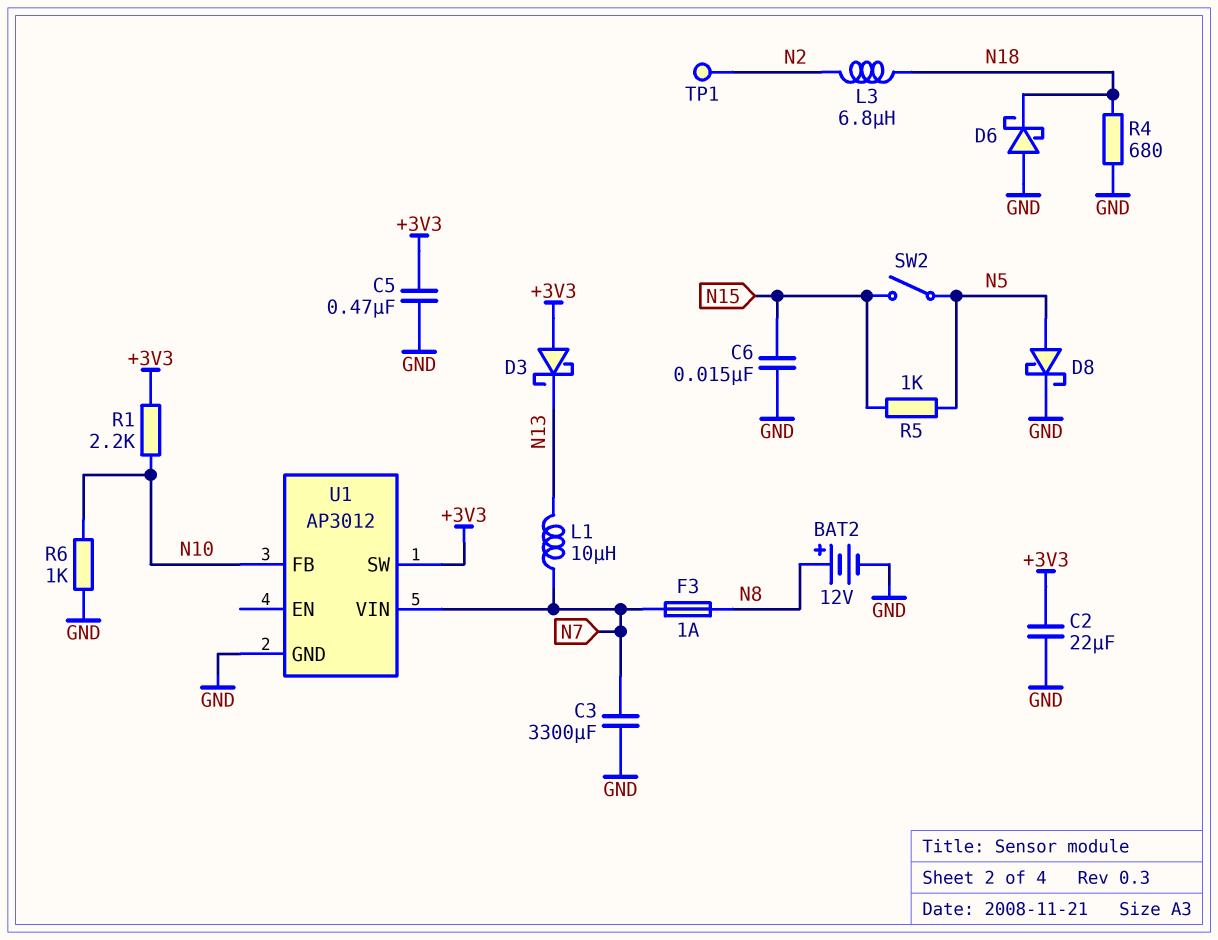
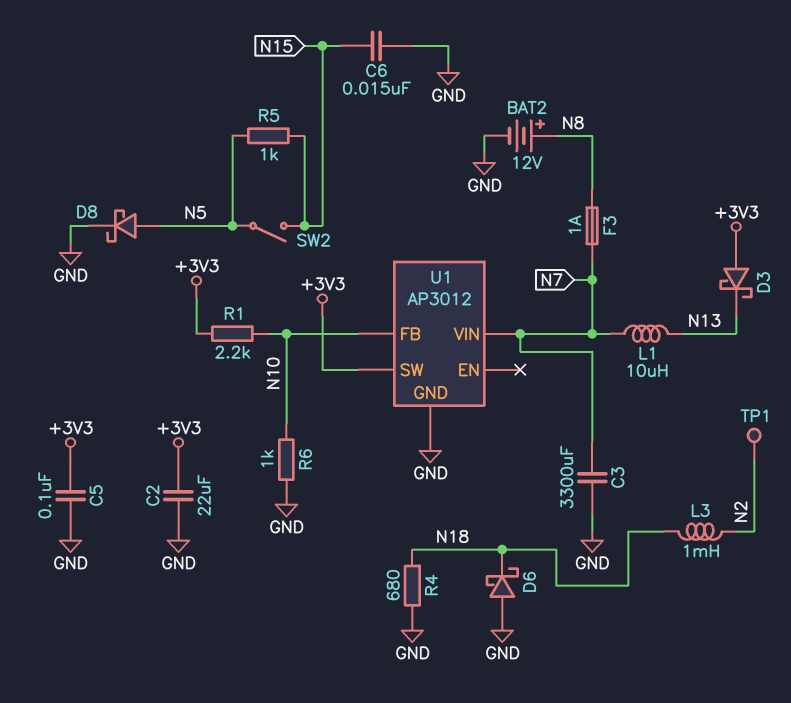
C5: 470nF (+3V3, GND) -> 100nF (+3V3, GND)
L3: 6.8uH (N2, N18) -> 1mH (N2, N18)

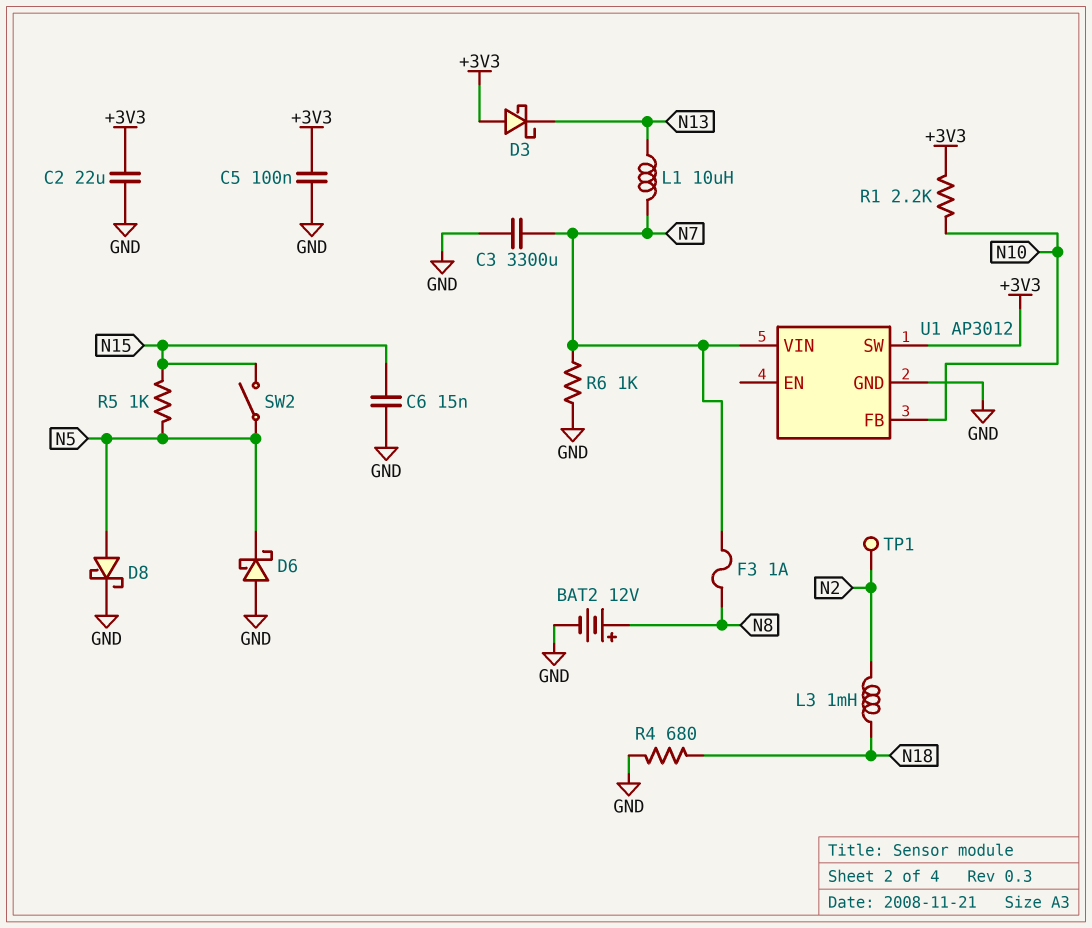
D6: schottky (A GND, K N18) -> schottky (A GND, K N5)
R6: 1k (GND, N10) -> 1k (GND, N7)

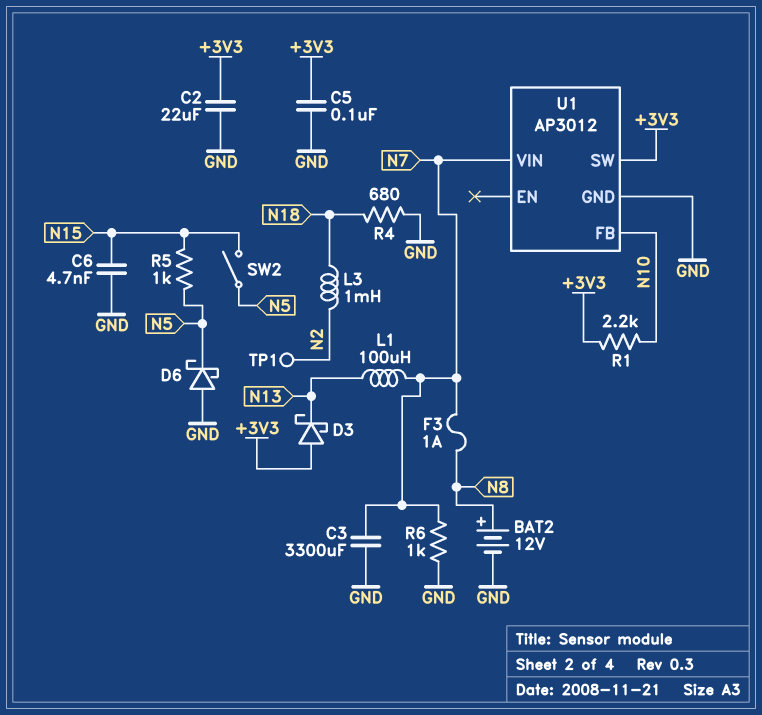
C6: 15nF (GND, N15) -> 4.7nF (GND, N15)
D8: schottky (A N5, K GND) -> none
L1: 10uH (N7, N13) -> 100uH (N7, N13)

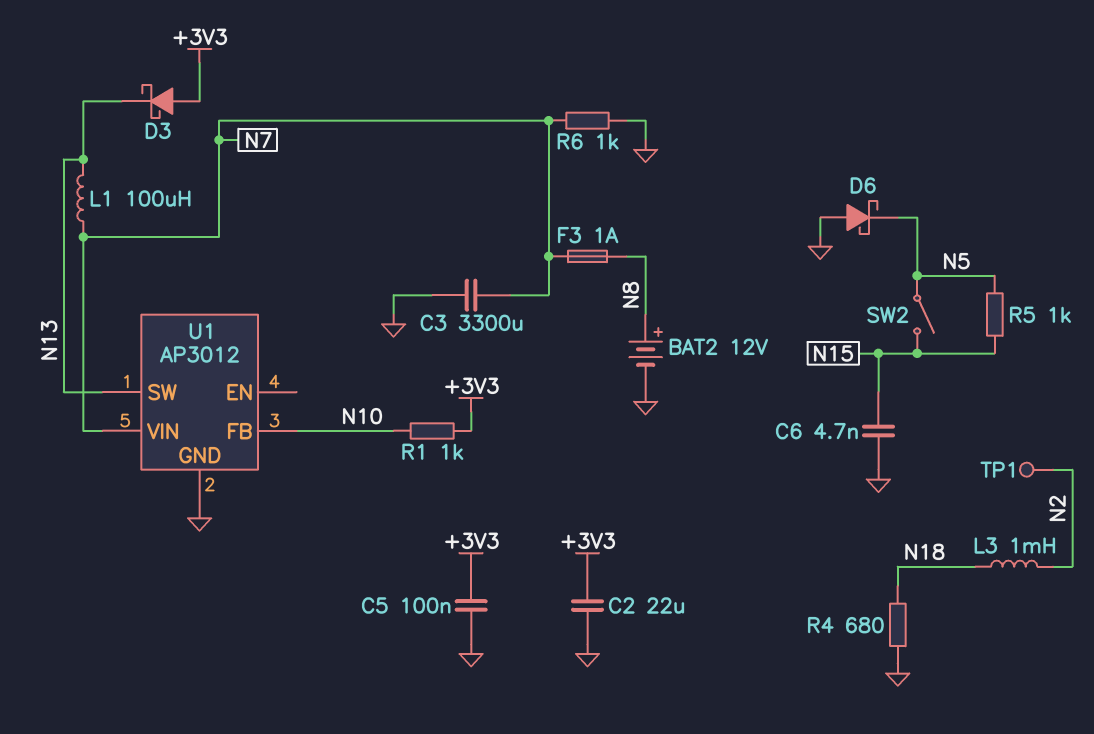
R1: 2.2k (+3V3, N10) -> 1k (+3V3, N10)
U1 pin SW: +3V3 -> N13

